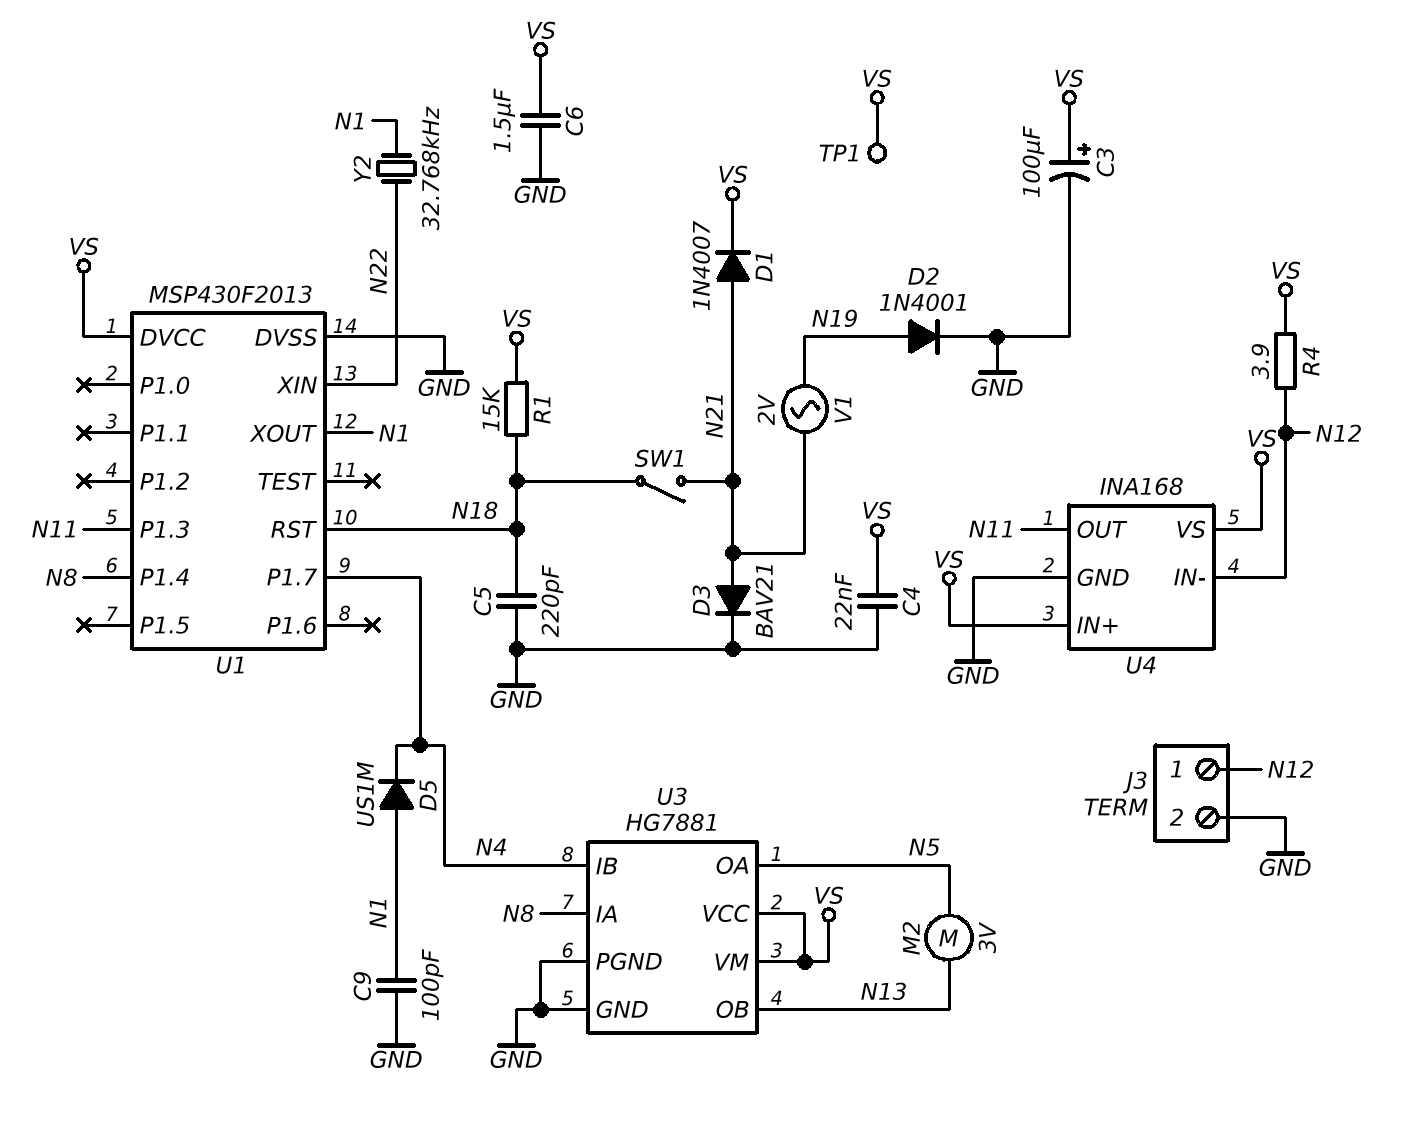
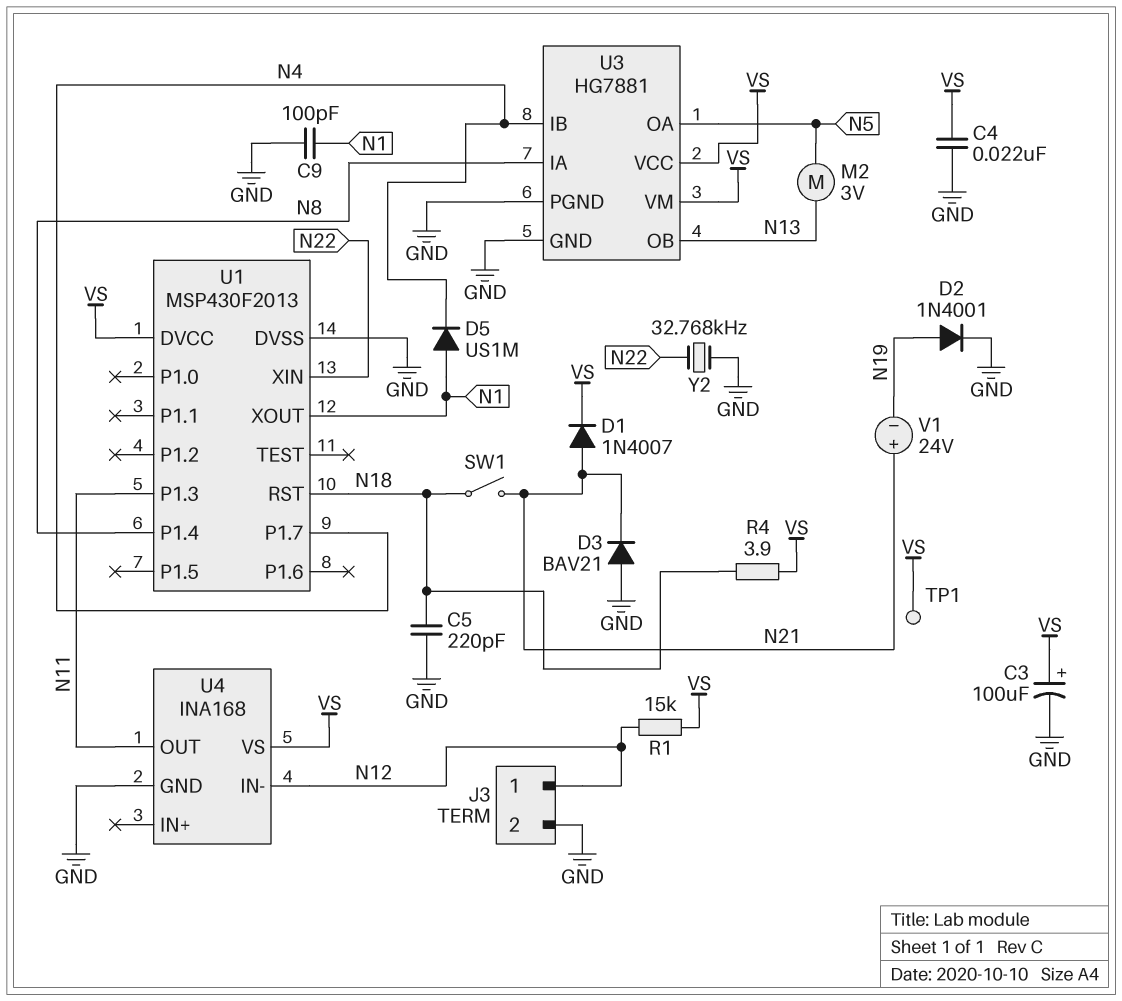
C6: 1.5uF (GND, VS) -> none
D3: diode BAV21 (A N21, K GND) -> diode BAV21 (A GND, K N21)
R1: 15k (N18, VS) -> 15k (N12, VS)
R4: 3.9 (N12, VS) -> 3.9 (N18, VS)
U4 pin IN+: VS -> none
V1: AC 2V (N19, N21) -> 24V (plus N21, minus N19)
Y2: 32.768kHz (N1, N22) -> 32.768kHz (GND, N22)

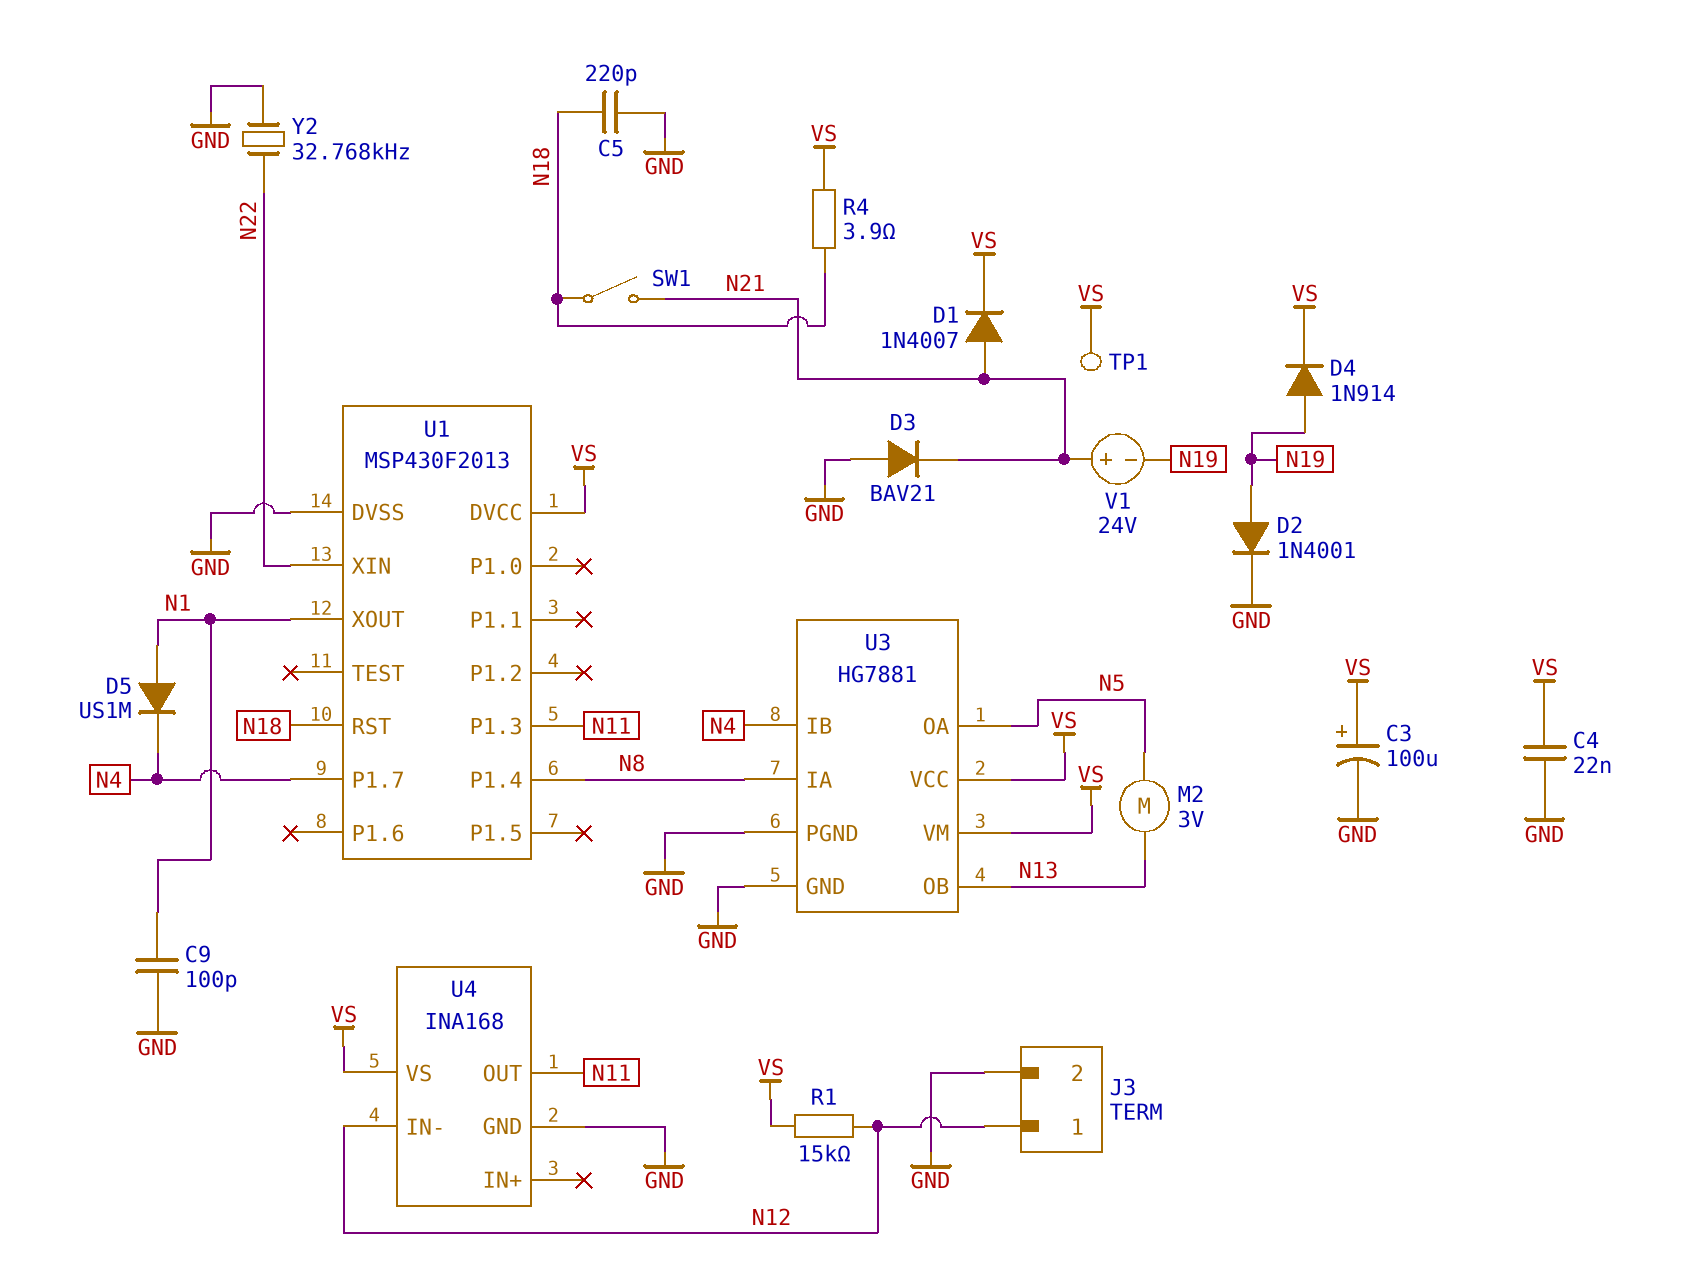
D4: none -> diode 1N914 (A N19, K VS)

